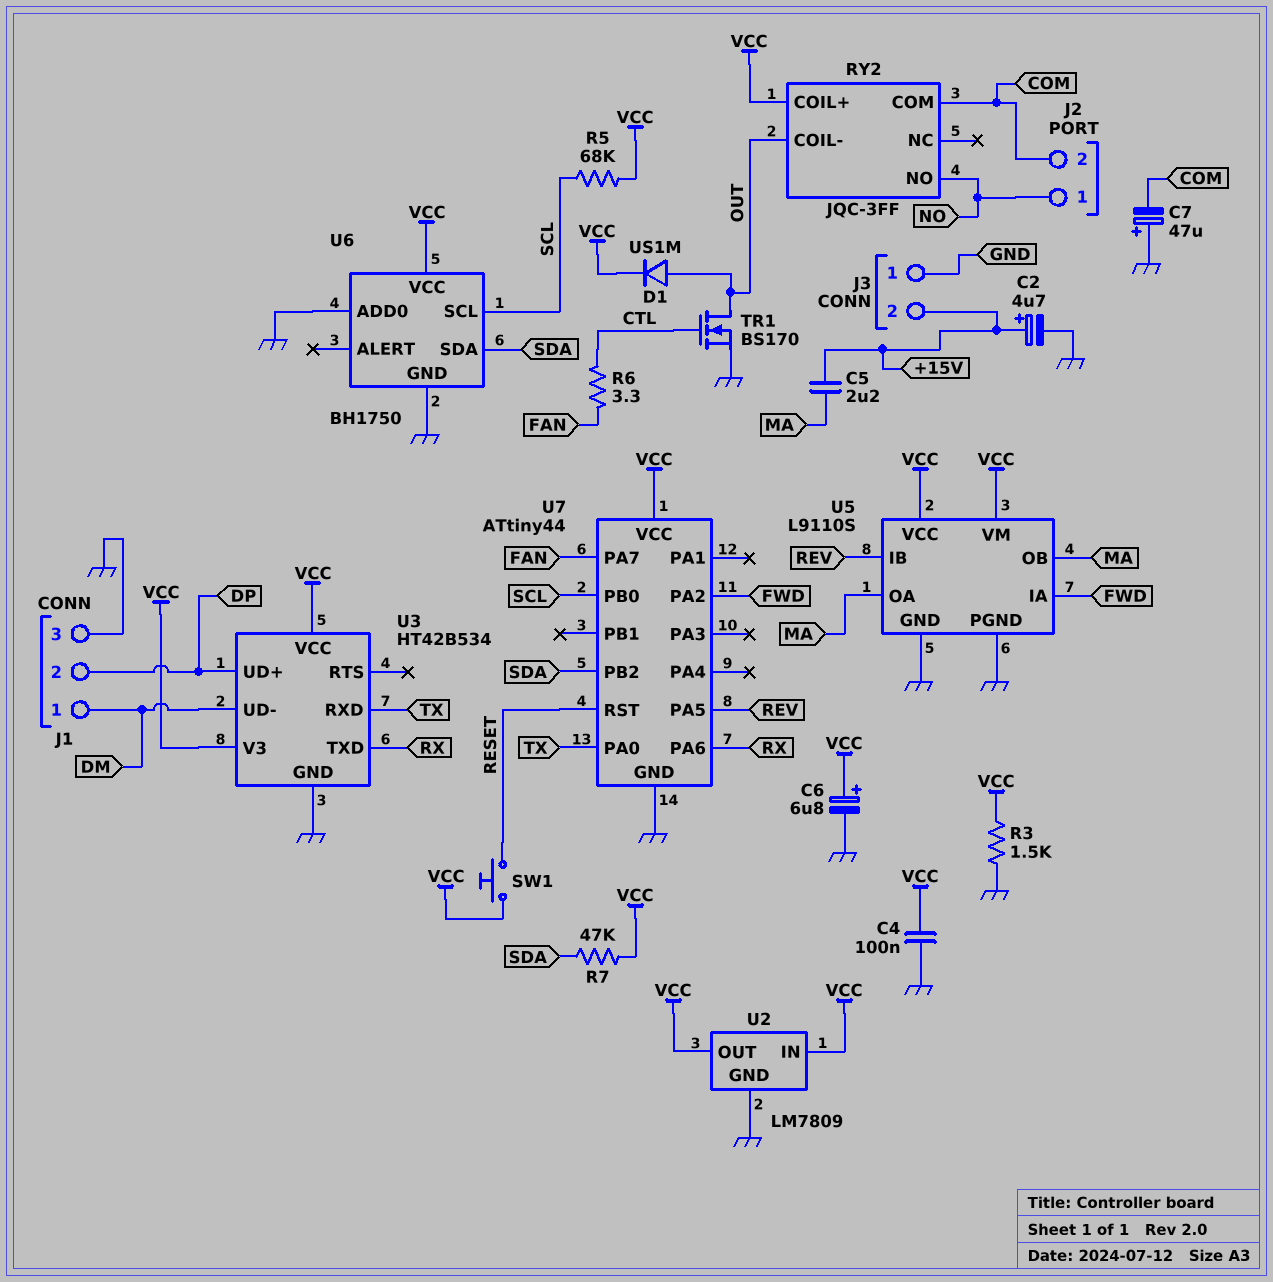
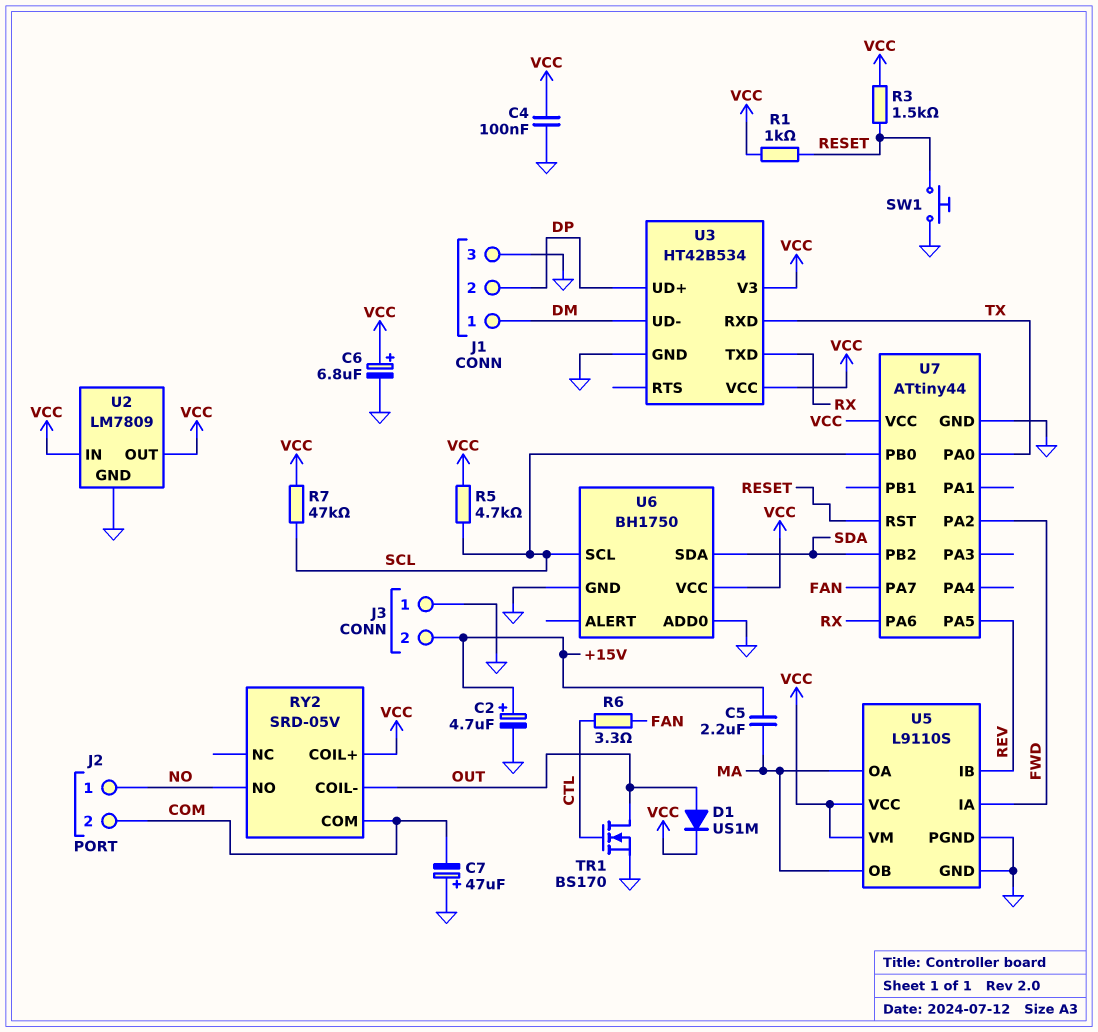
R1: none -> 1k (RESET, VCC)
R3: 1.5k (GND, VCC) -> 1.5k (RESET, VCC)
R5: 68k (SCL, VCC) -> 4.7k (SCL, VCC)
R7: 47k (SDA, VCC) -> 47k (SCL, VCC)
RY2: JQC-3FF -> SRD-05V
SW1: button (RESET, VCC) -> button (GND, RESET)

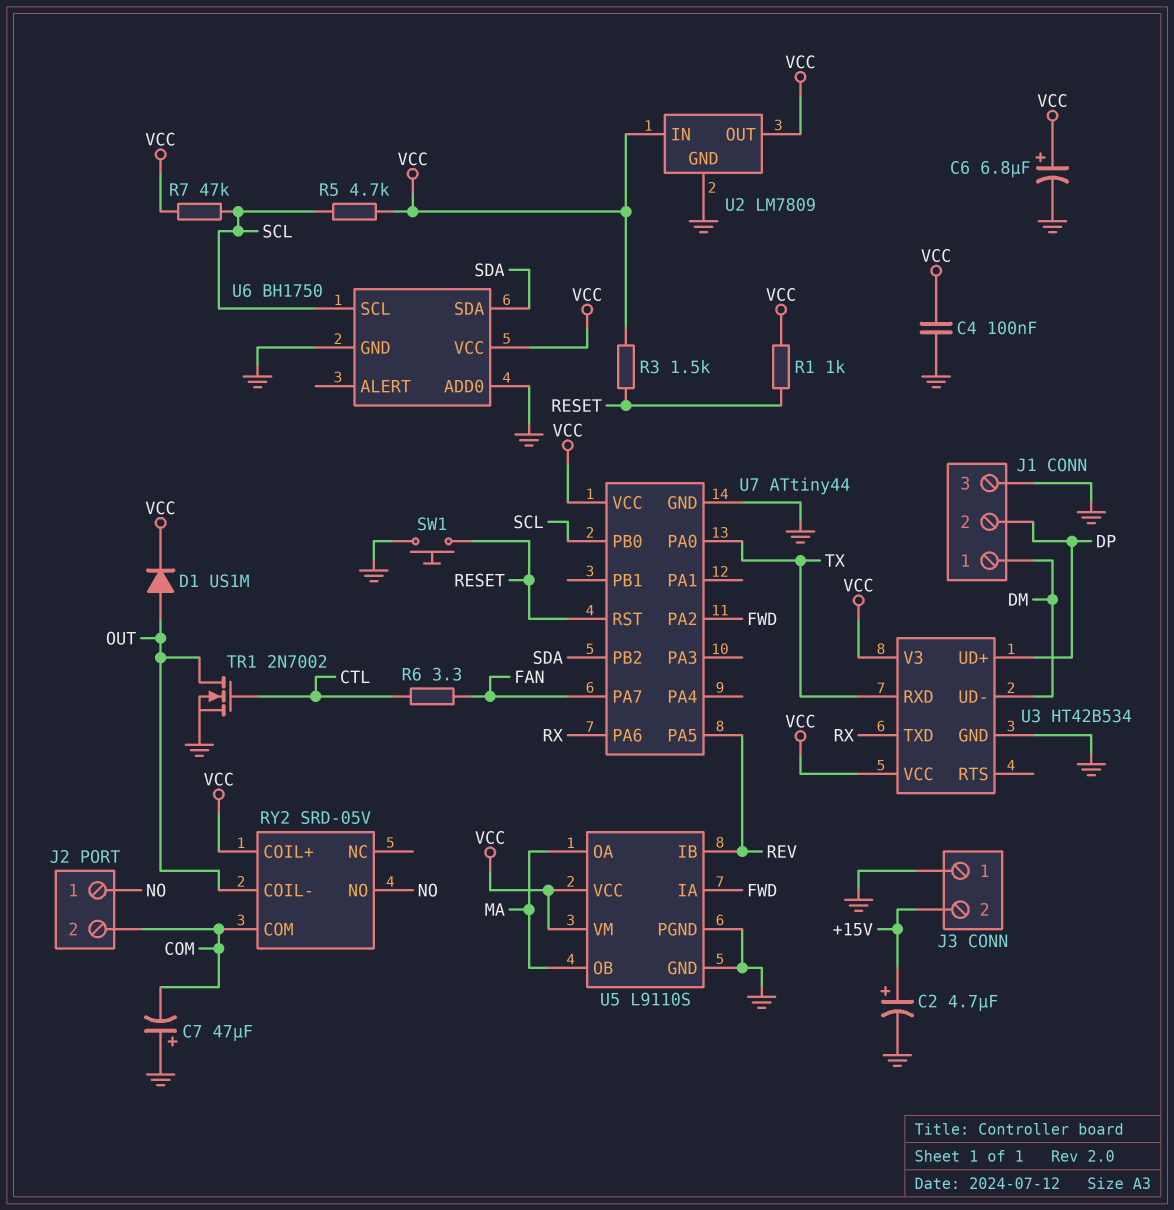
C5: 2.2uF (+15V, MA) -> none
TR1: NMOS BS170 (G CTL, D OUT, S GND) -> NMOS 2N7002 (G CTL, D OUT, S GND)

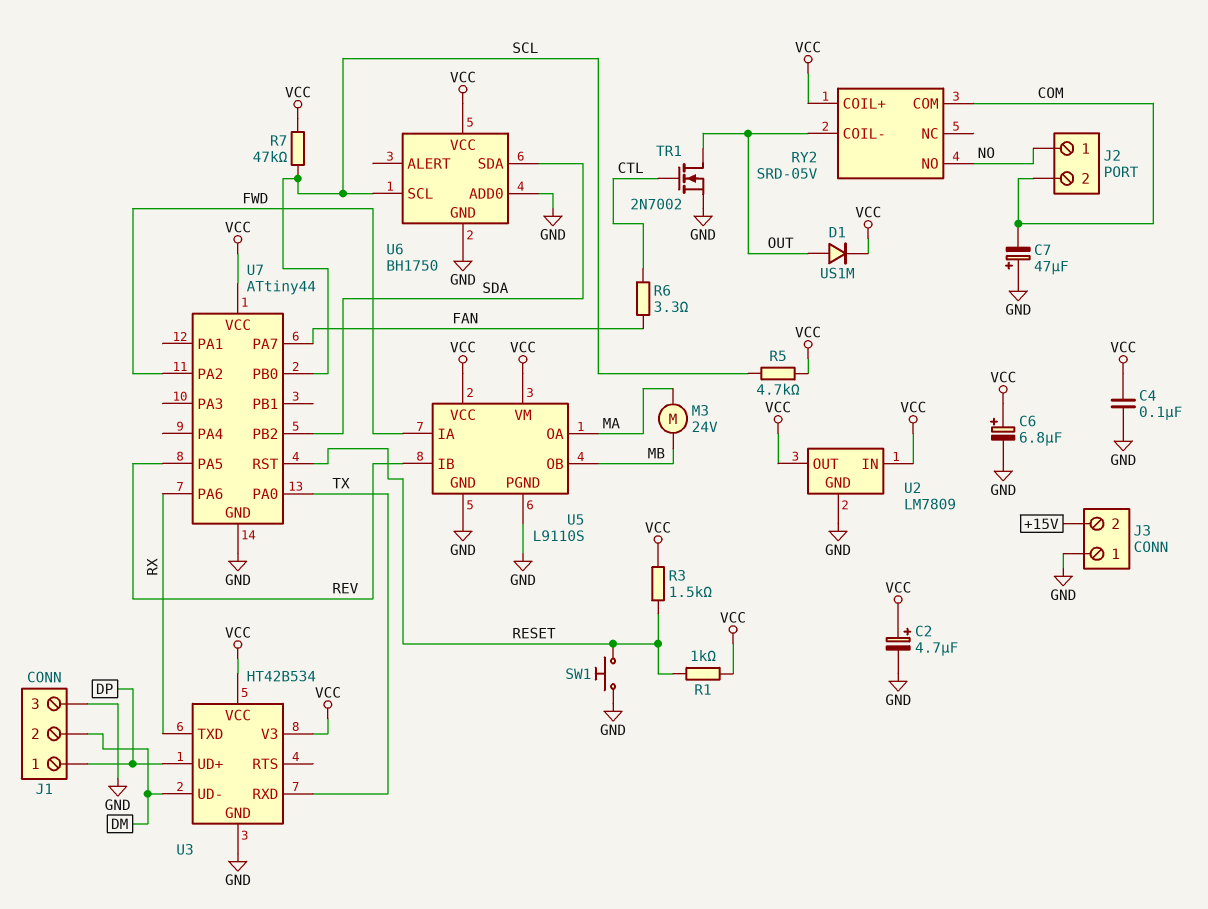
C2: 4.7uF (plus +15V, minus GND) -> 4.7uF (plus VCC, minus GND)
J1 pin 1: DM -> DP
J1 pin 2: DP -> DM
M3: none -> motor 24V (MA, MB)
U5 pin OB: MA -> MB

